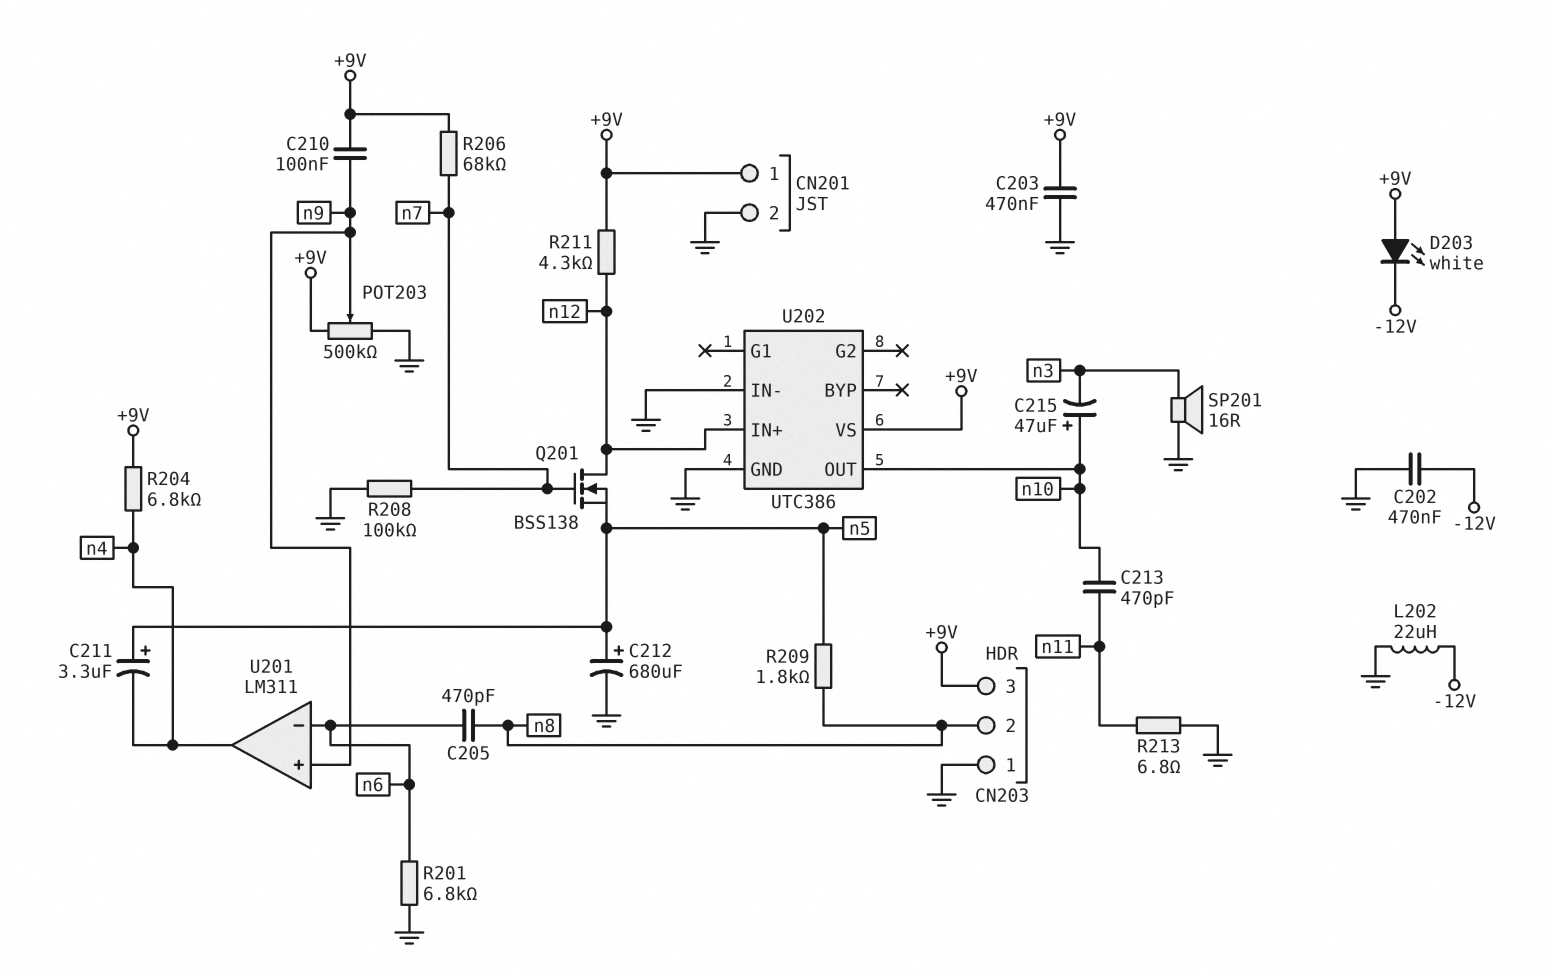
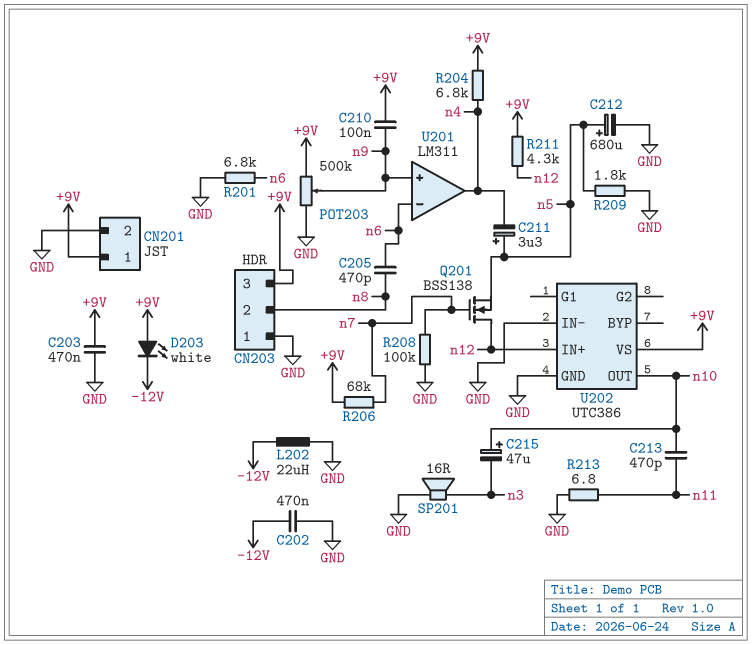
R209: 1.8k (n5, n8) -> 1.8k (GND, n5)

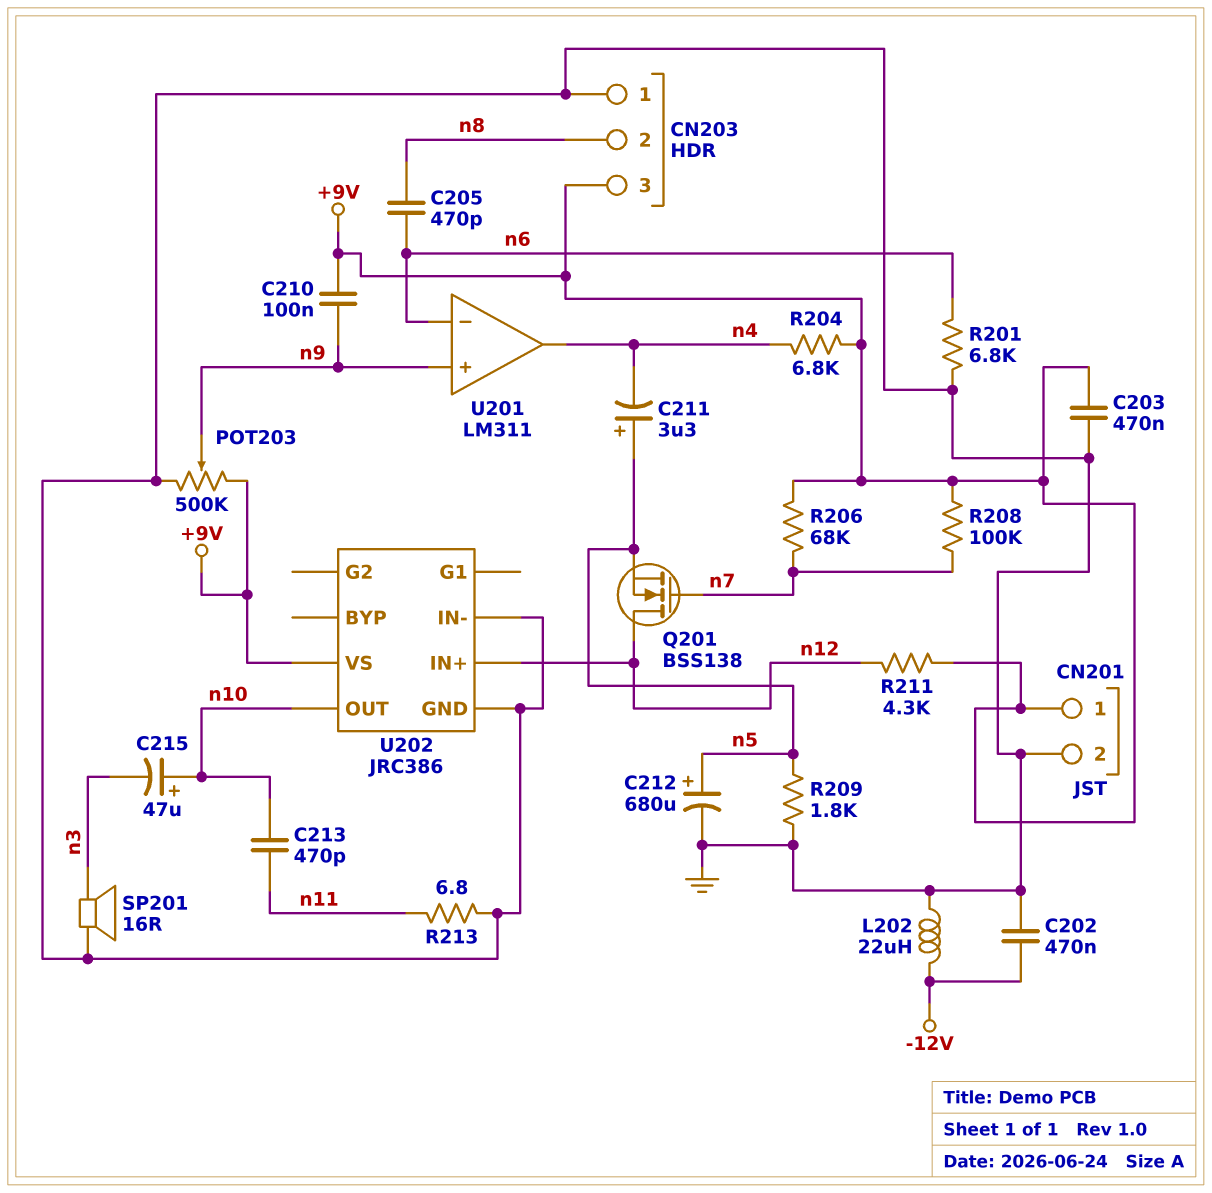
D203: LED white (A +9V, K -12V) -> none
R208: 100k (GND, n7) -> 100k (+9V, n7)
U202: UTC386 -> JRC386

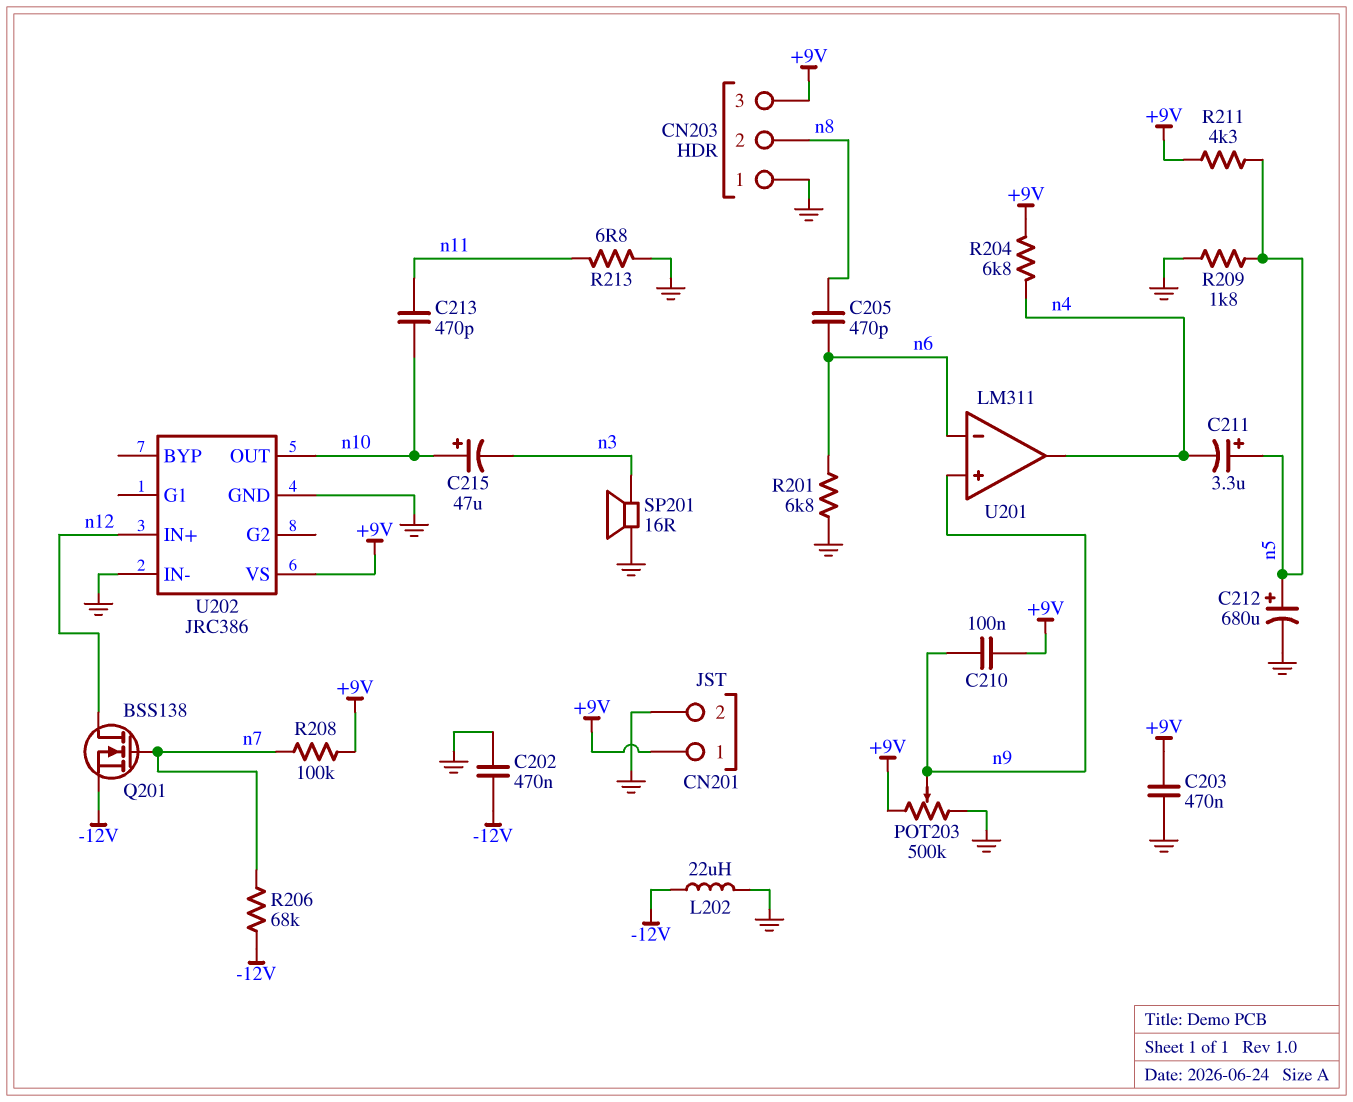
Q201: NMOS BSS138 (G n7, D n12, S n5) -> NMOS BSS138 (G n7, D n12, S -12V)
R206: 68k (+9V, n7) -> 68k (-12V, n7)
R211: 4.3k (+9V, n12) -> 4.3k (+9V, n5)

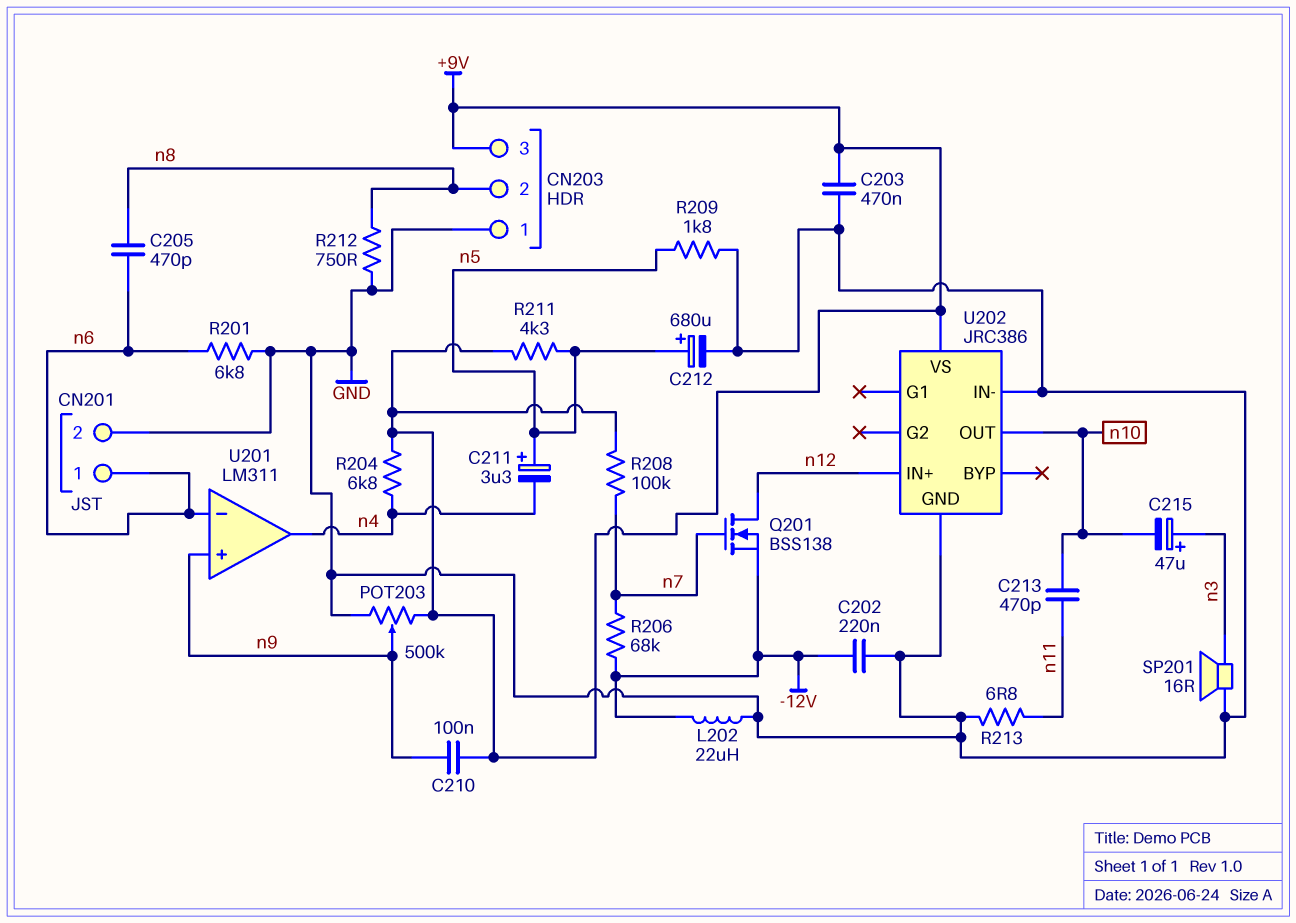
C202: 470nF (-12V, GND) -> 220nF (-12V, GND)
C215: 47uF (plus n10, minus n3) -> 47uF (plus n3, minus n10)
CN201 pin 1: +9V -> n6
R212: none -> 750 (GND, n8)

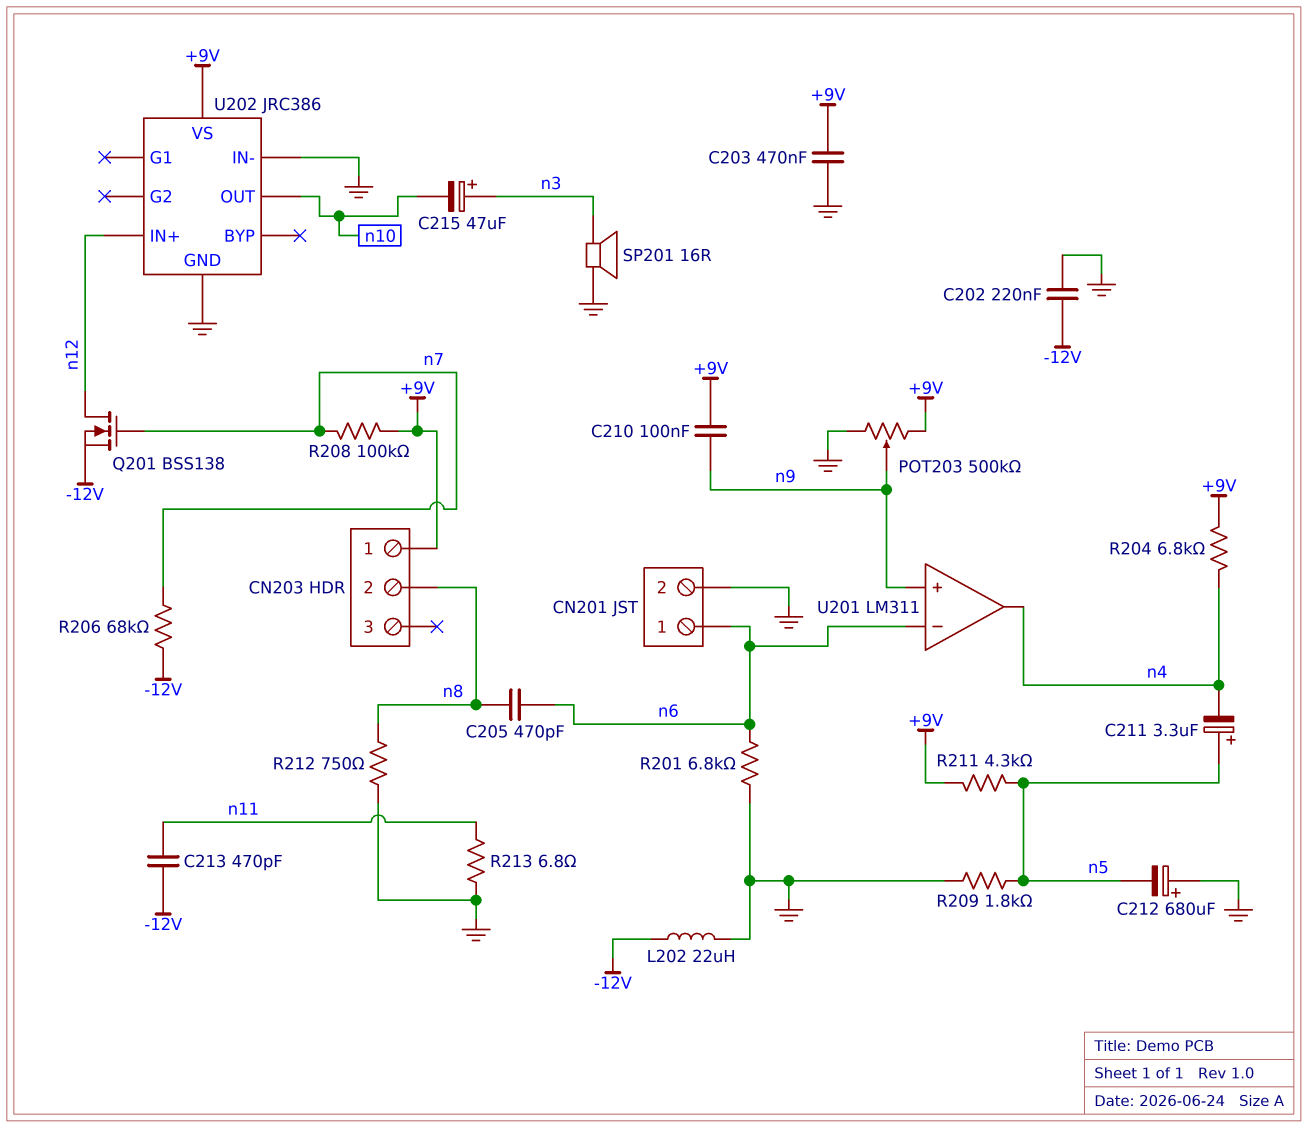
C212: 680uF (plus n5, minus GND) -> 680uF (plus GND, minus n5)
C213: 470pF (n10, n11) -> 470pF (-12V, n11)
CN203 pin 1: GND -> +9V
CN203 pin 3: +9V -> none

